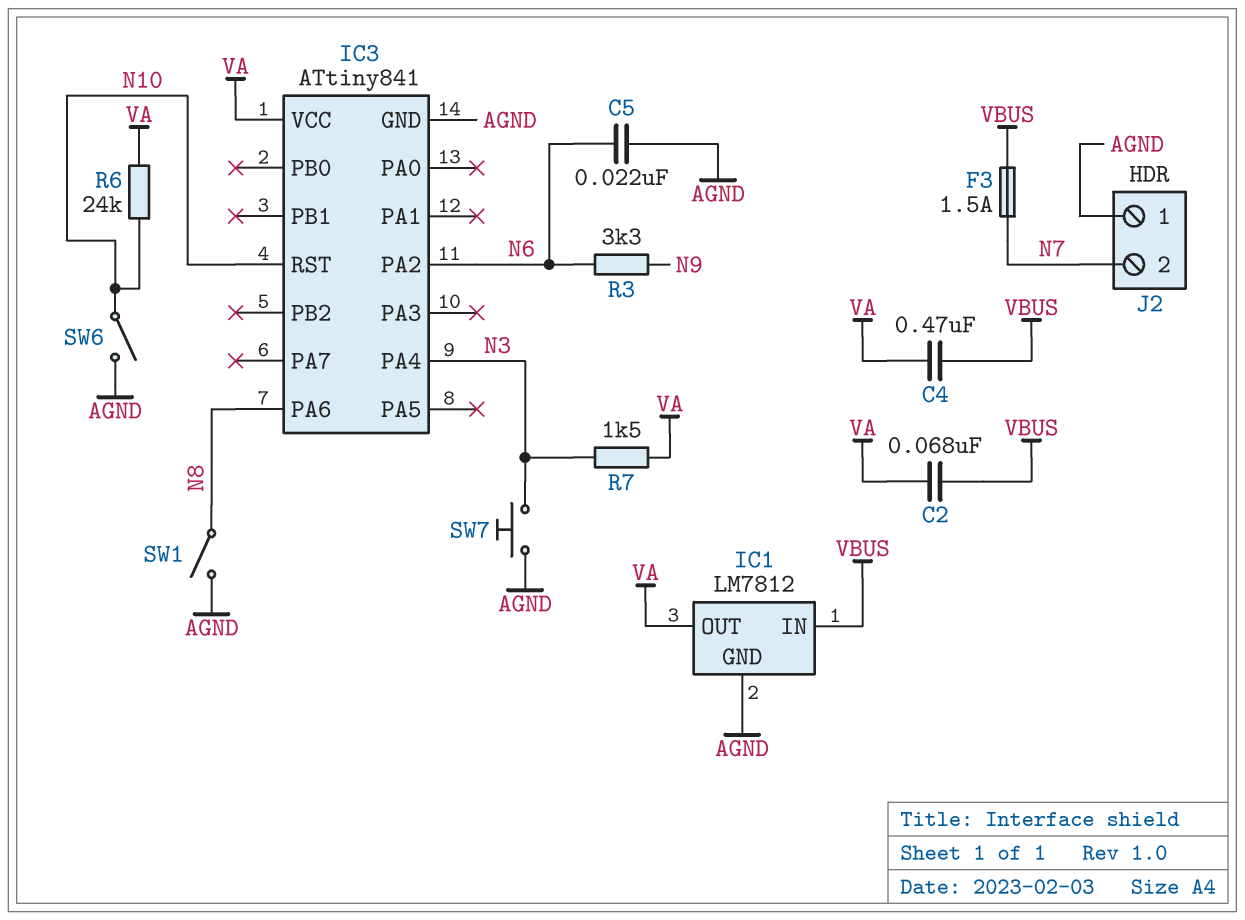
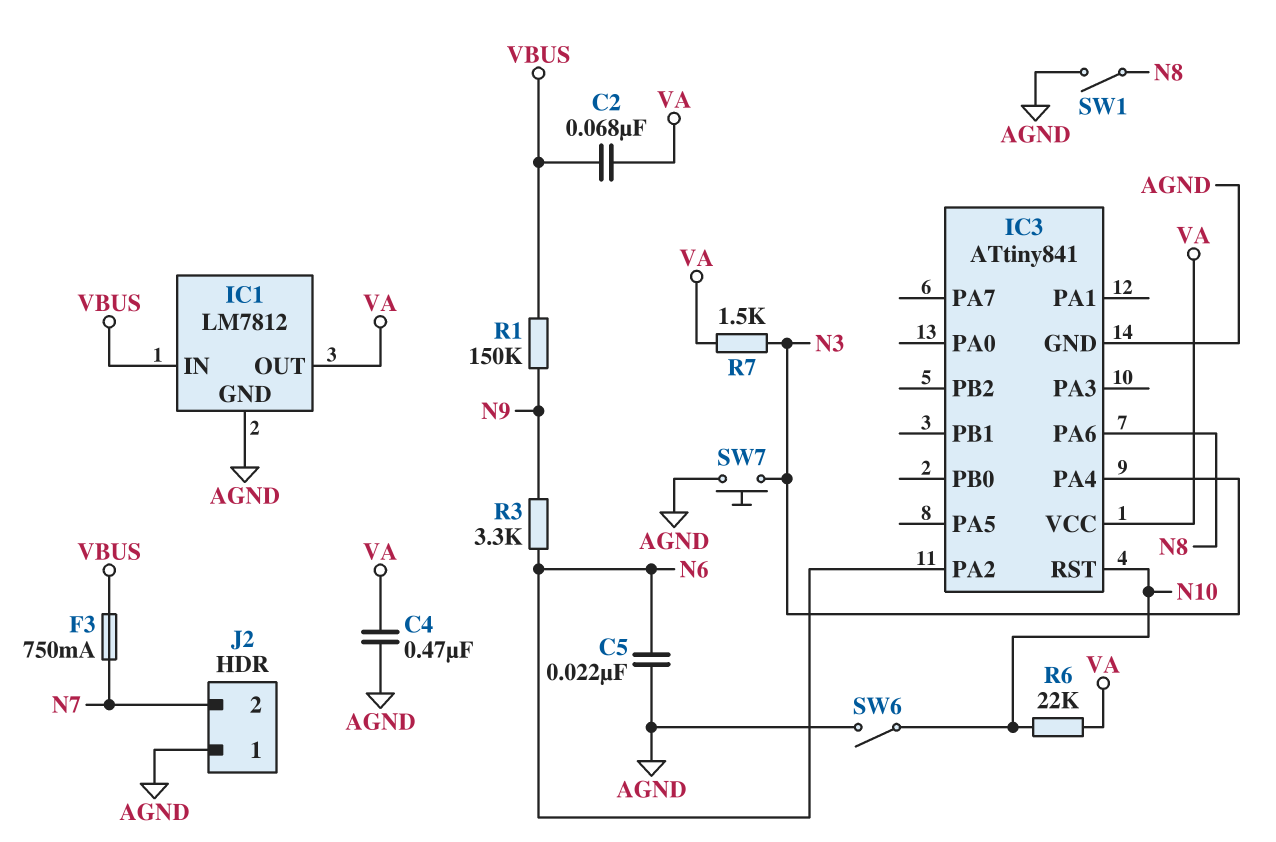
C4: 470nF (VA, VBUS) -> 470nF (AGND, VA)
F3: 1.5A (N7, VBUS) -> 750mA (N7, VBUS)
R1: none -> 150k (N9, VBUS)
R6: 24k (N10, VA) -> 22k (N10, VA)

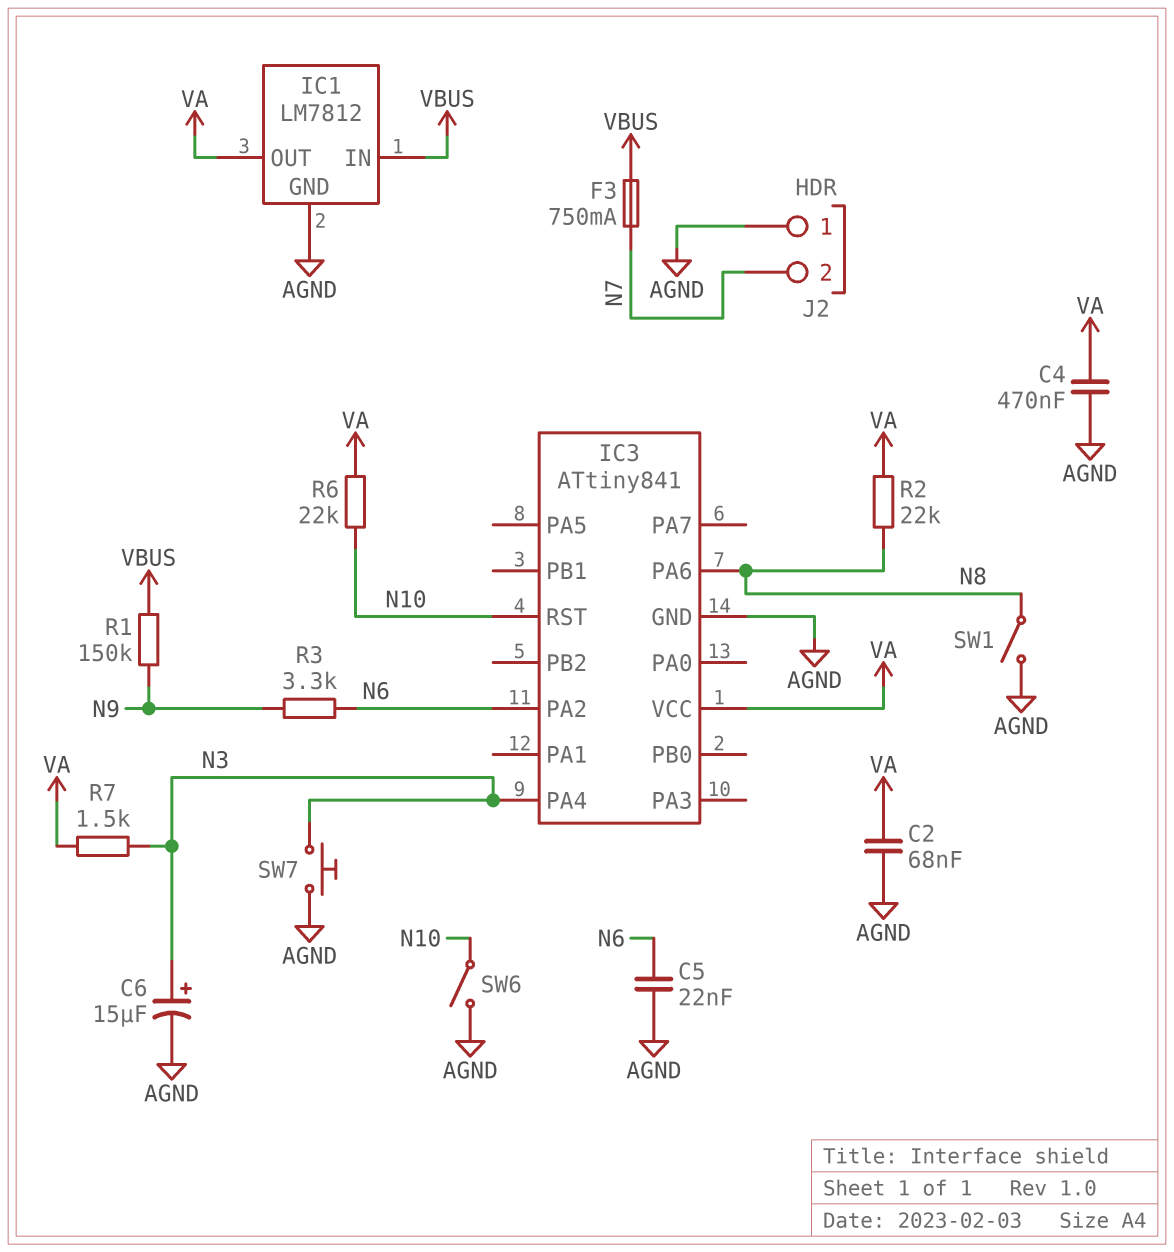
C2: 68nF (VA, VBUS) -> 68nF (AGND, VA)
C6: none -> 15uF (plus N3, minus AGND)
R2: none -> 22k (N8, VA)

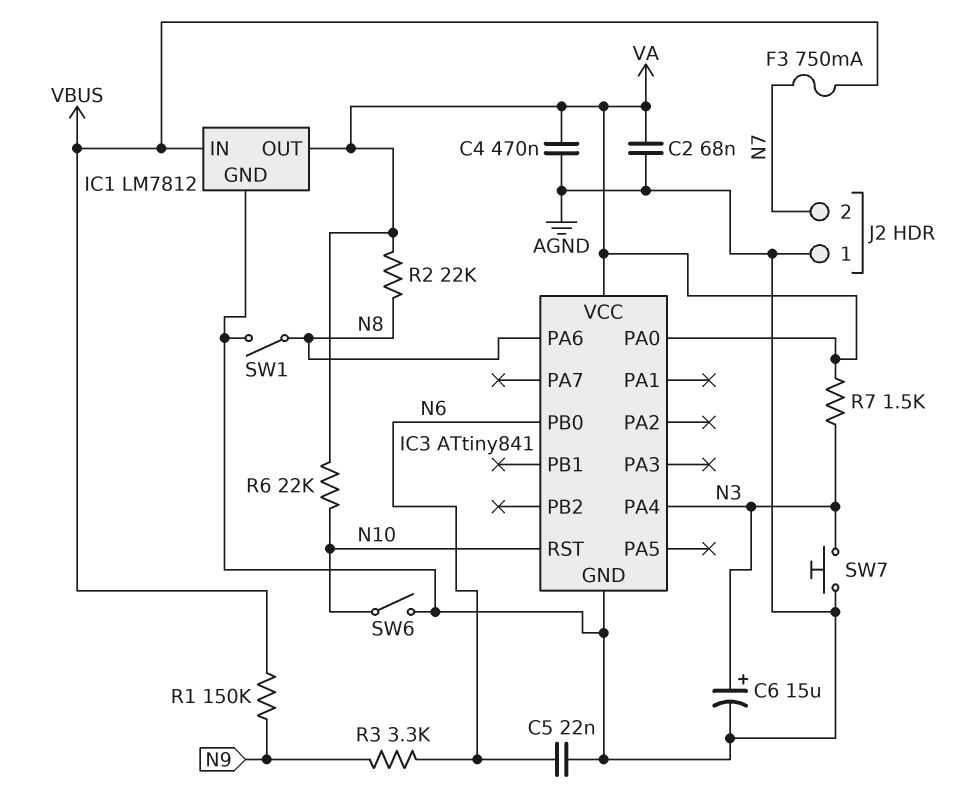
IC3 pin PA0: none -> VA
IC3 pin PA2: N6 -> none
IC3 pin PB0: none -> N6

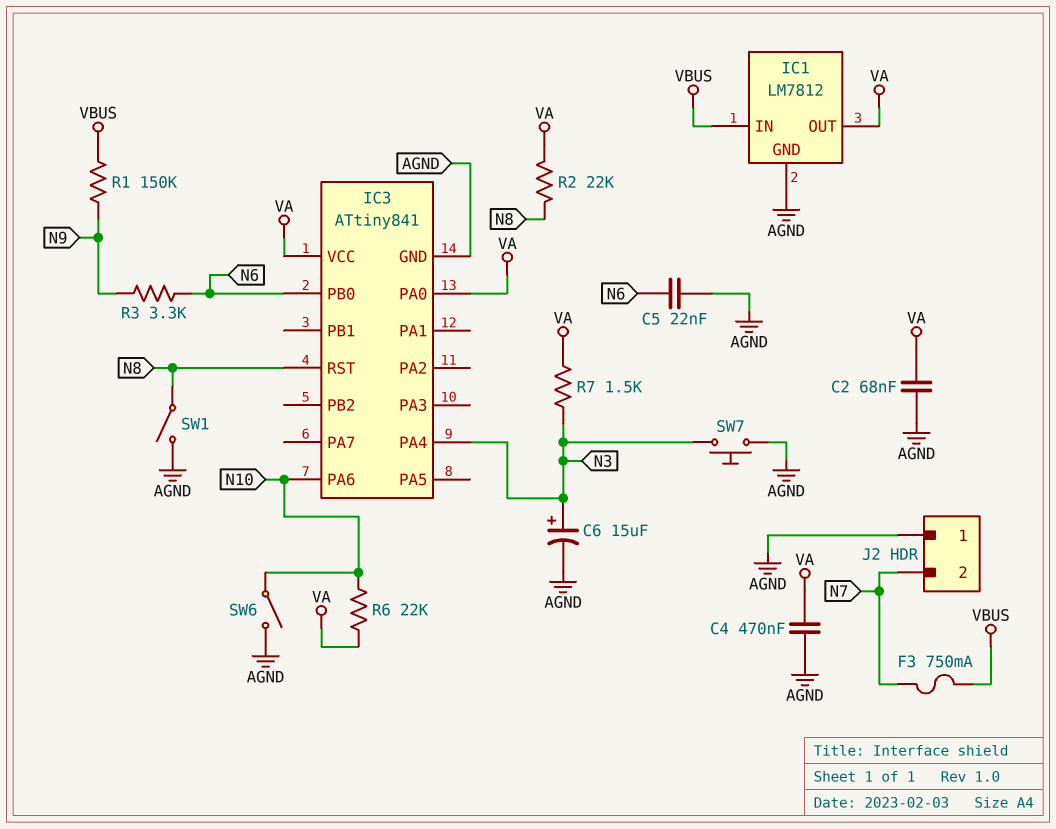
IC3 pin PA6: N8 -> N10
IC3 pin RST: N10 -> N8

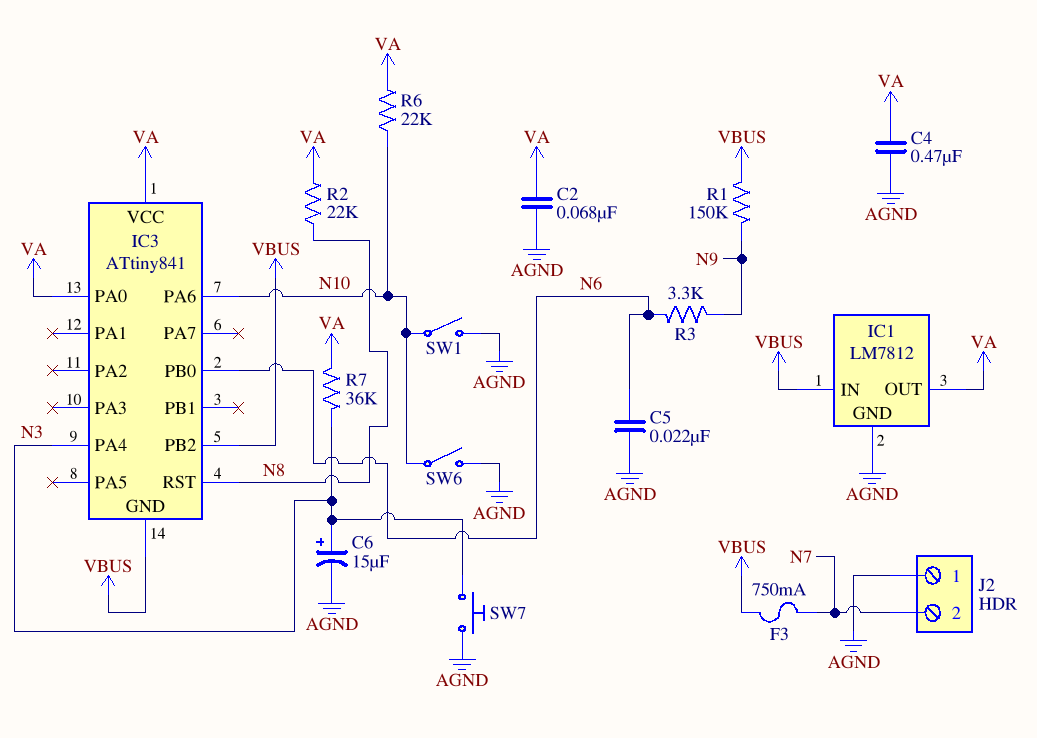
IC3 pin GND: AGND -> VBUS
IC3 pin PB2: none -> VBUS
R7: 1.5k (N3, VA) -> 36k (N3, VA)
SW1: switch (AGND, N8) -> switch (AGND, N10)

